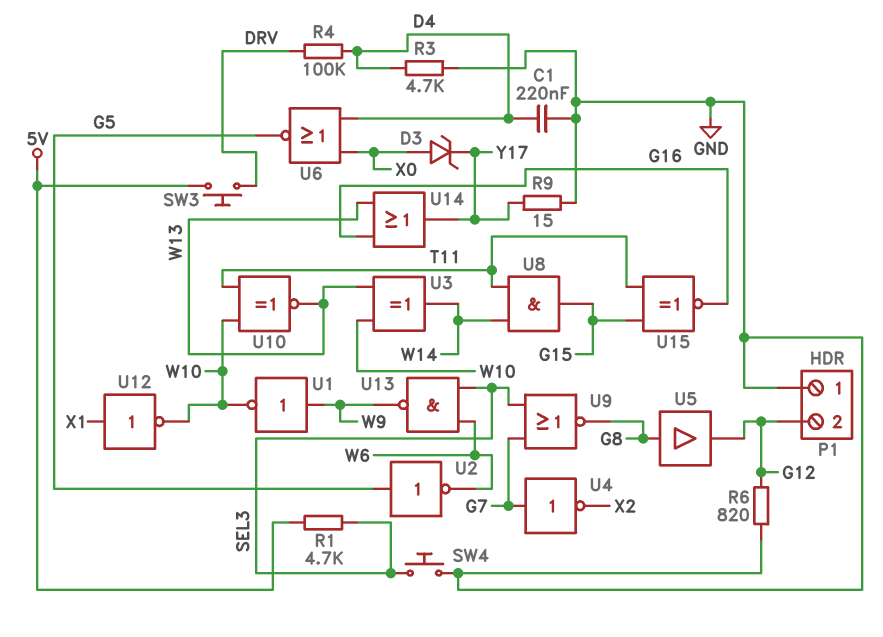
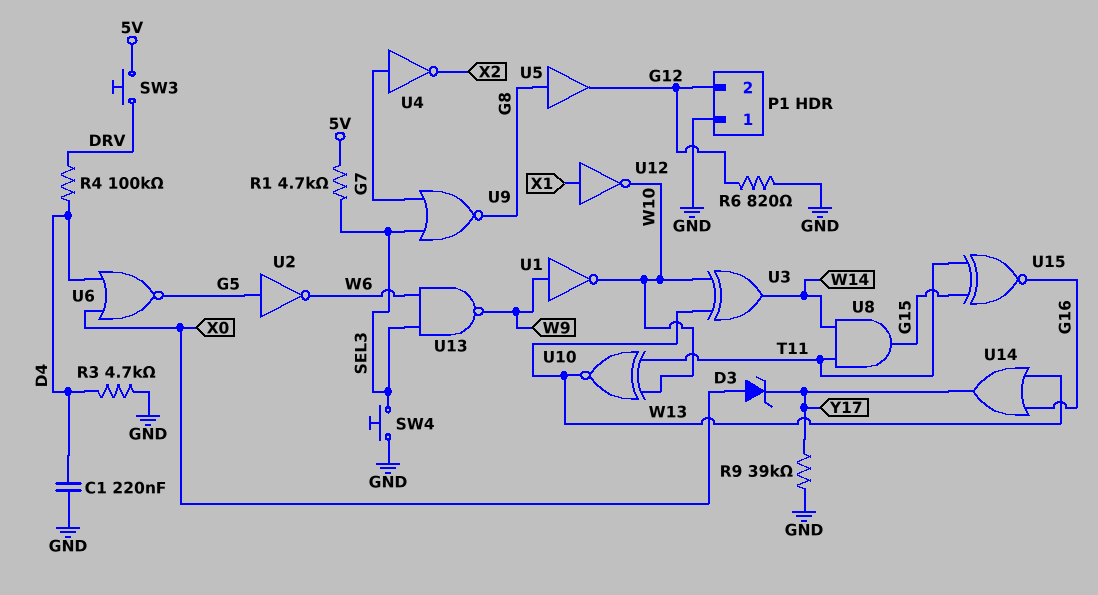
R9: 15 (GND, Y17) -> 39k (GND, Y17)

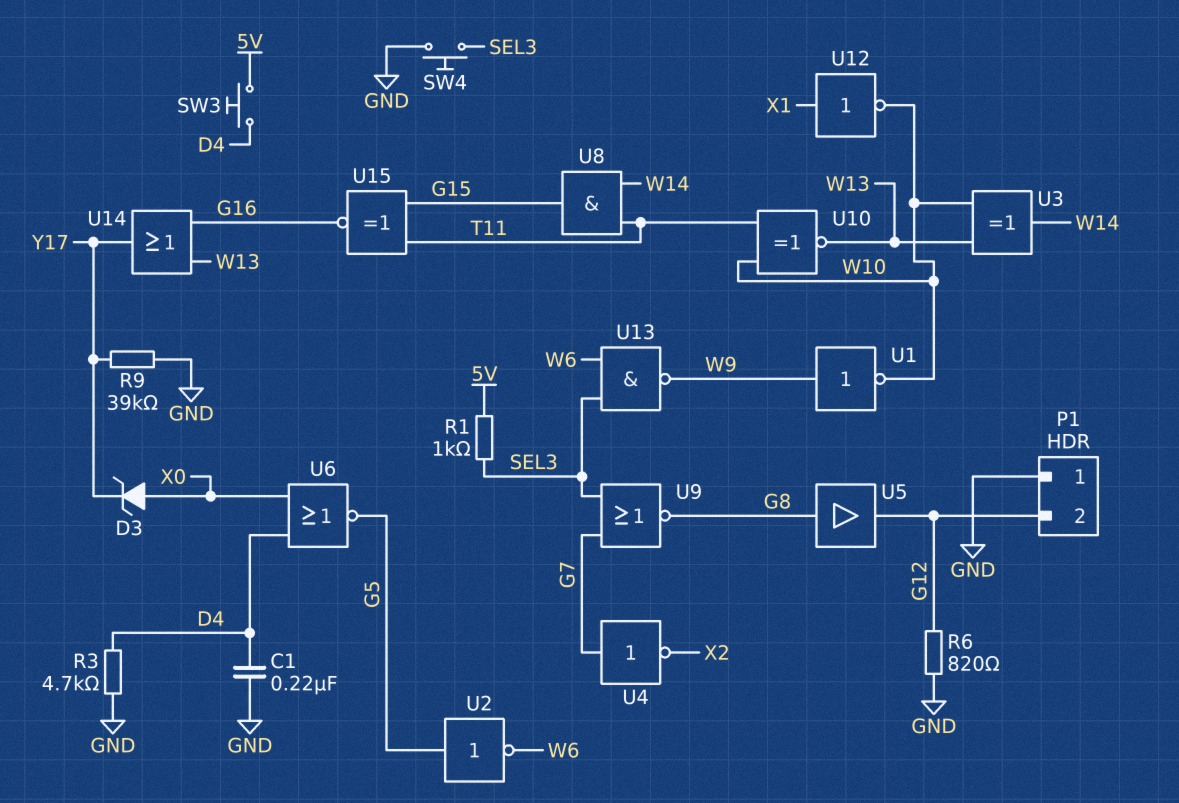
R1: 4.7k (5V, SEL3) -> 1k (5V, SEL3)
R4: 100k (D4, DRV) -> none
SW3: button (5V, DRV) -> button (5V, D4)

